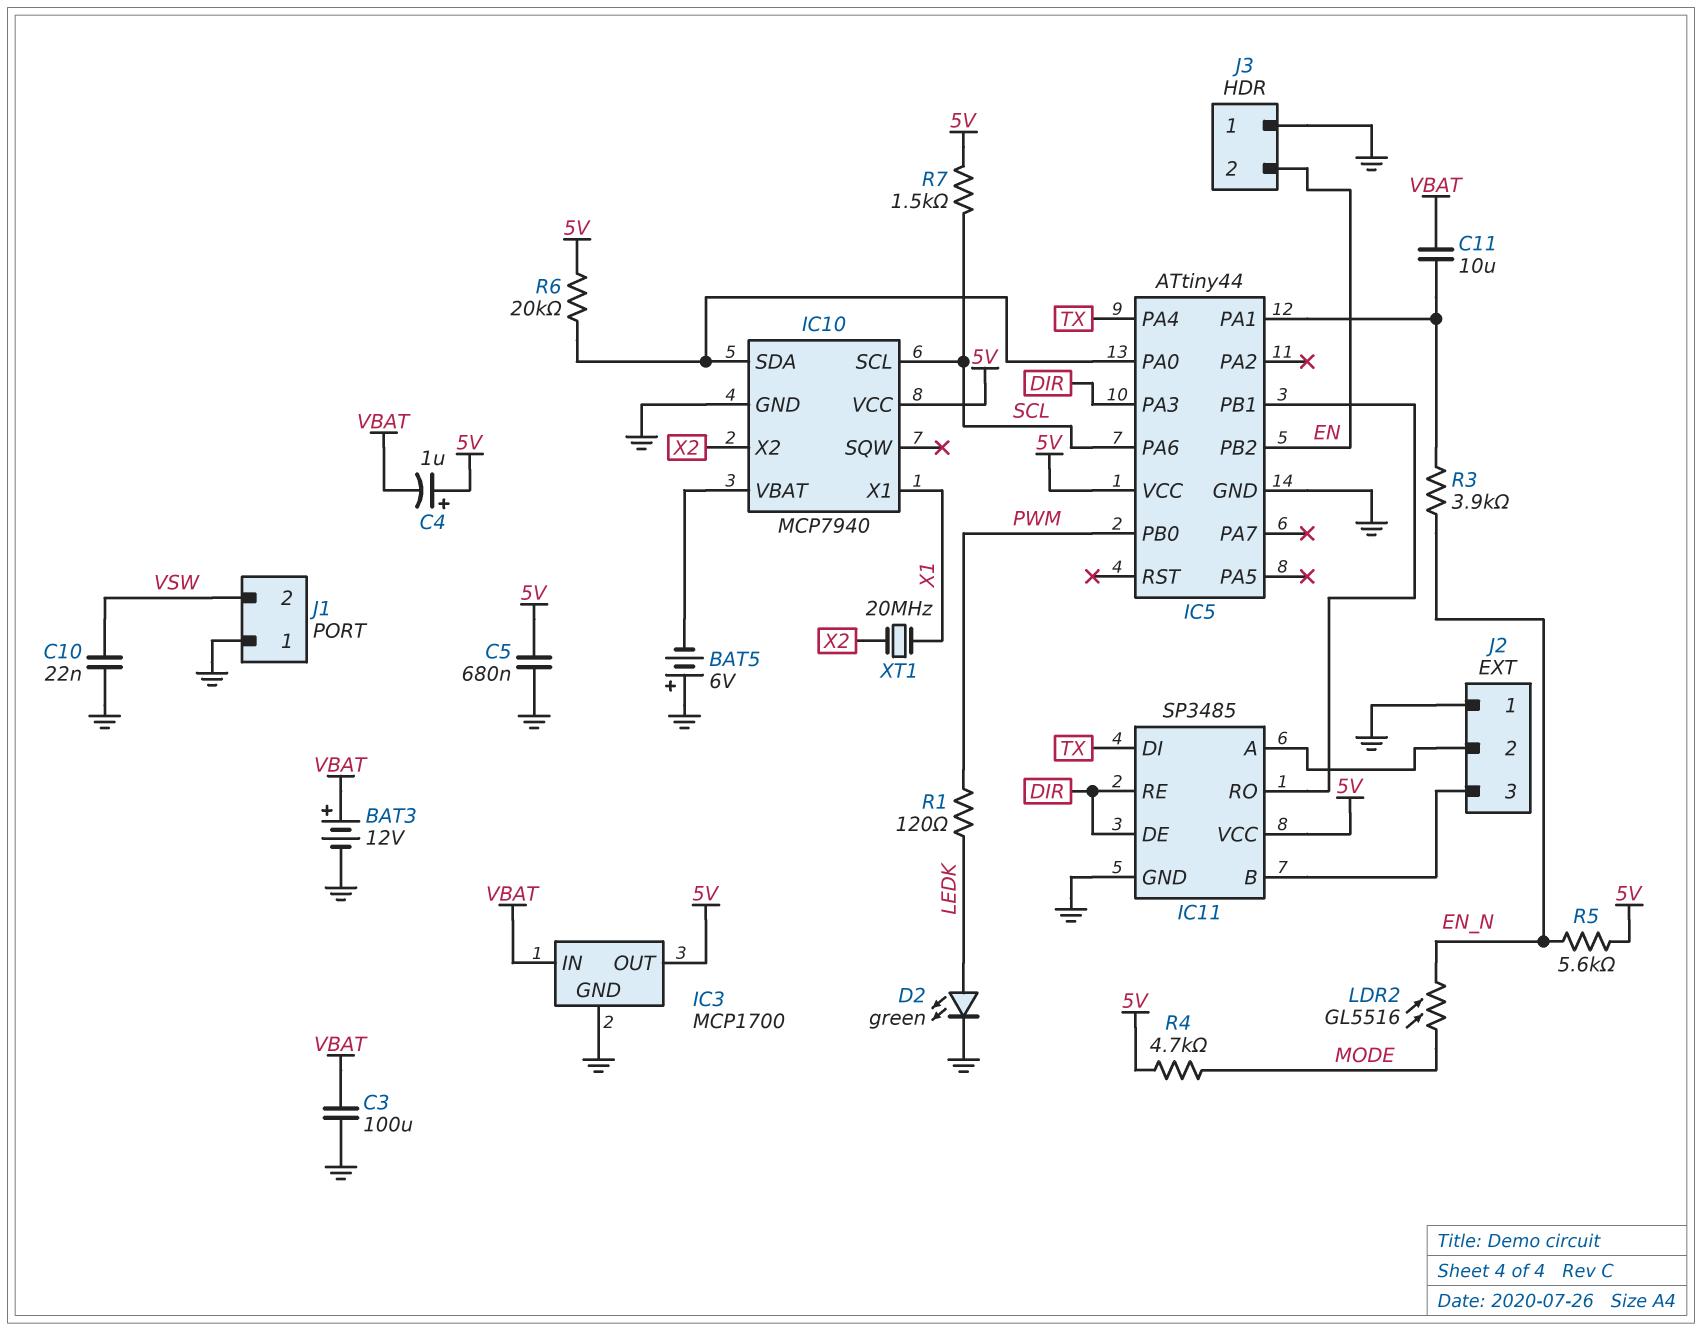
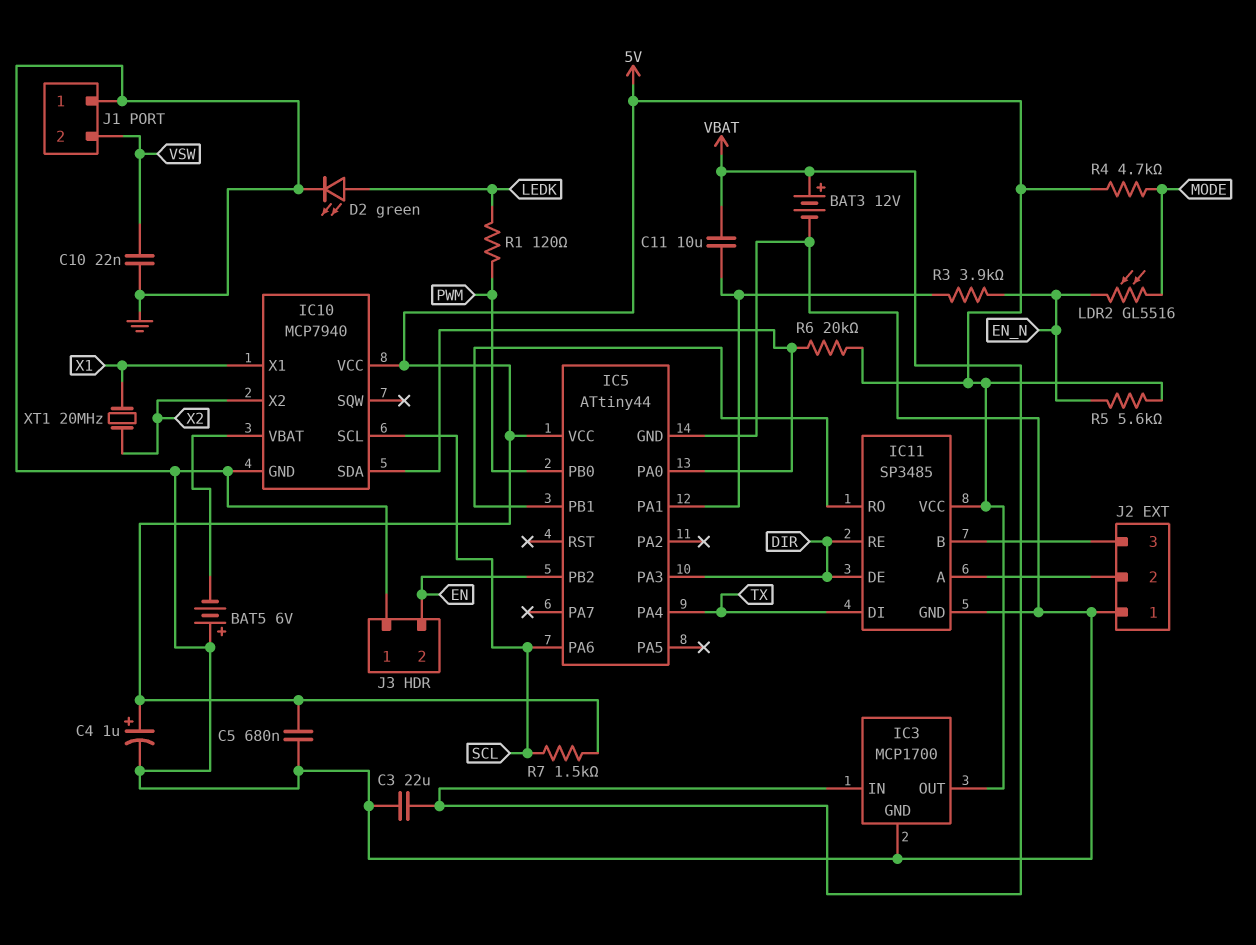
C3: 100uF (GND, VBAT) -> 22uF (GND, VBAT)
C4: 1uF (plus 5V, minus VBAT) -> 1uF (plus 5V, minus GND)

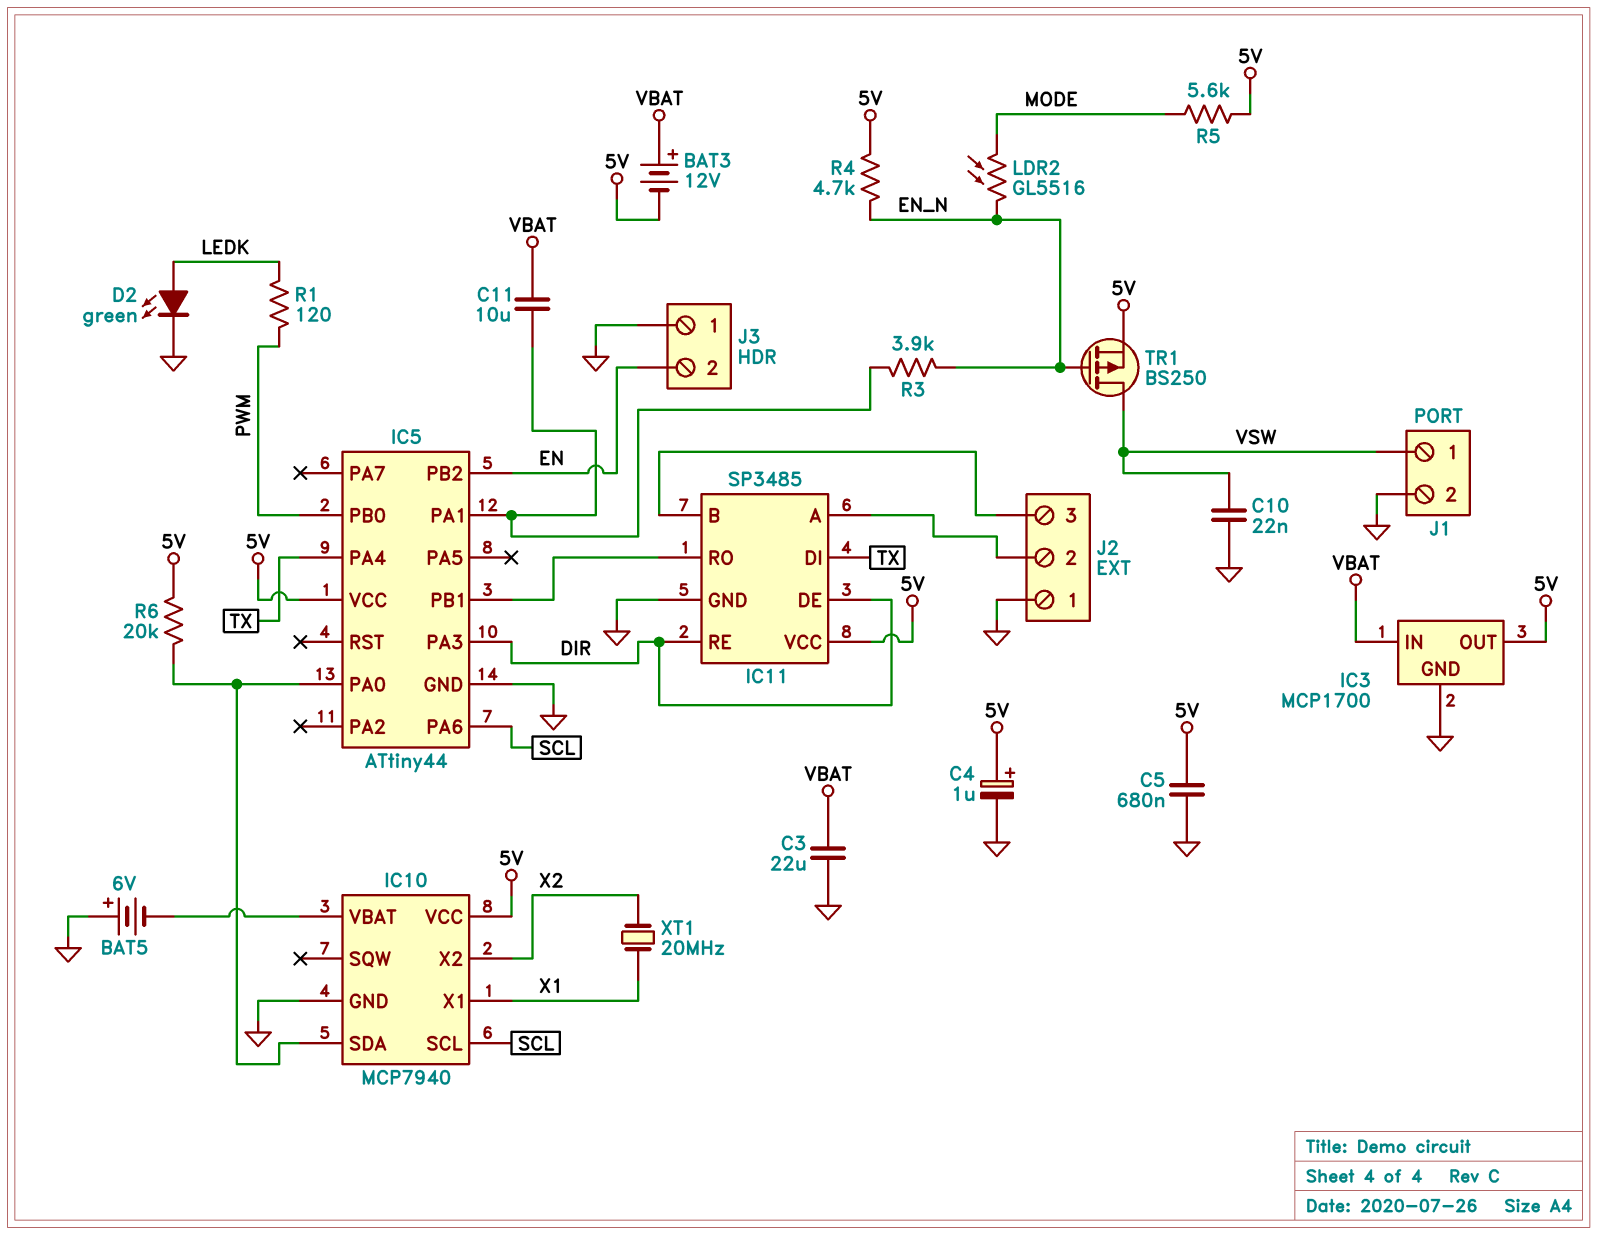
BAT3: 12V (plus VBAT, minus GND) -> 12V (plus VBAT, minus 5V)
J1 pin 1: GND -> VSW
J1 pin 2: VSW -> GND
R4: 4.7k (5V, MODE) -> 4.7k (5V, EN_N)
R5: 5.6k (5V, EN_N) -> 5.6k (5V, MODE)
R7: 1.5k (5V, SCL) -> none
TR1: none -> PMOS BS250 (G EN_N, D VSW, S 5V)

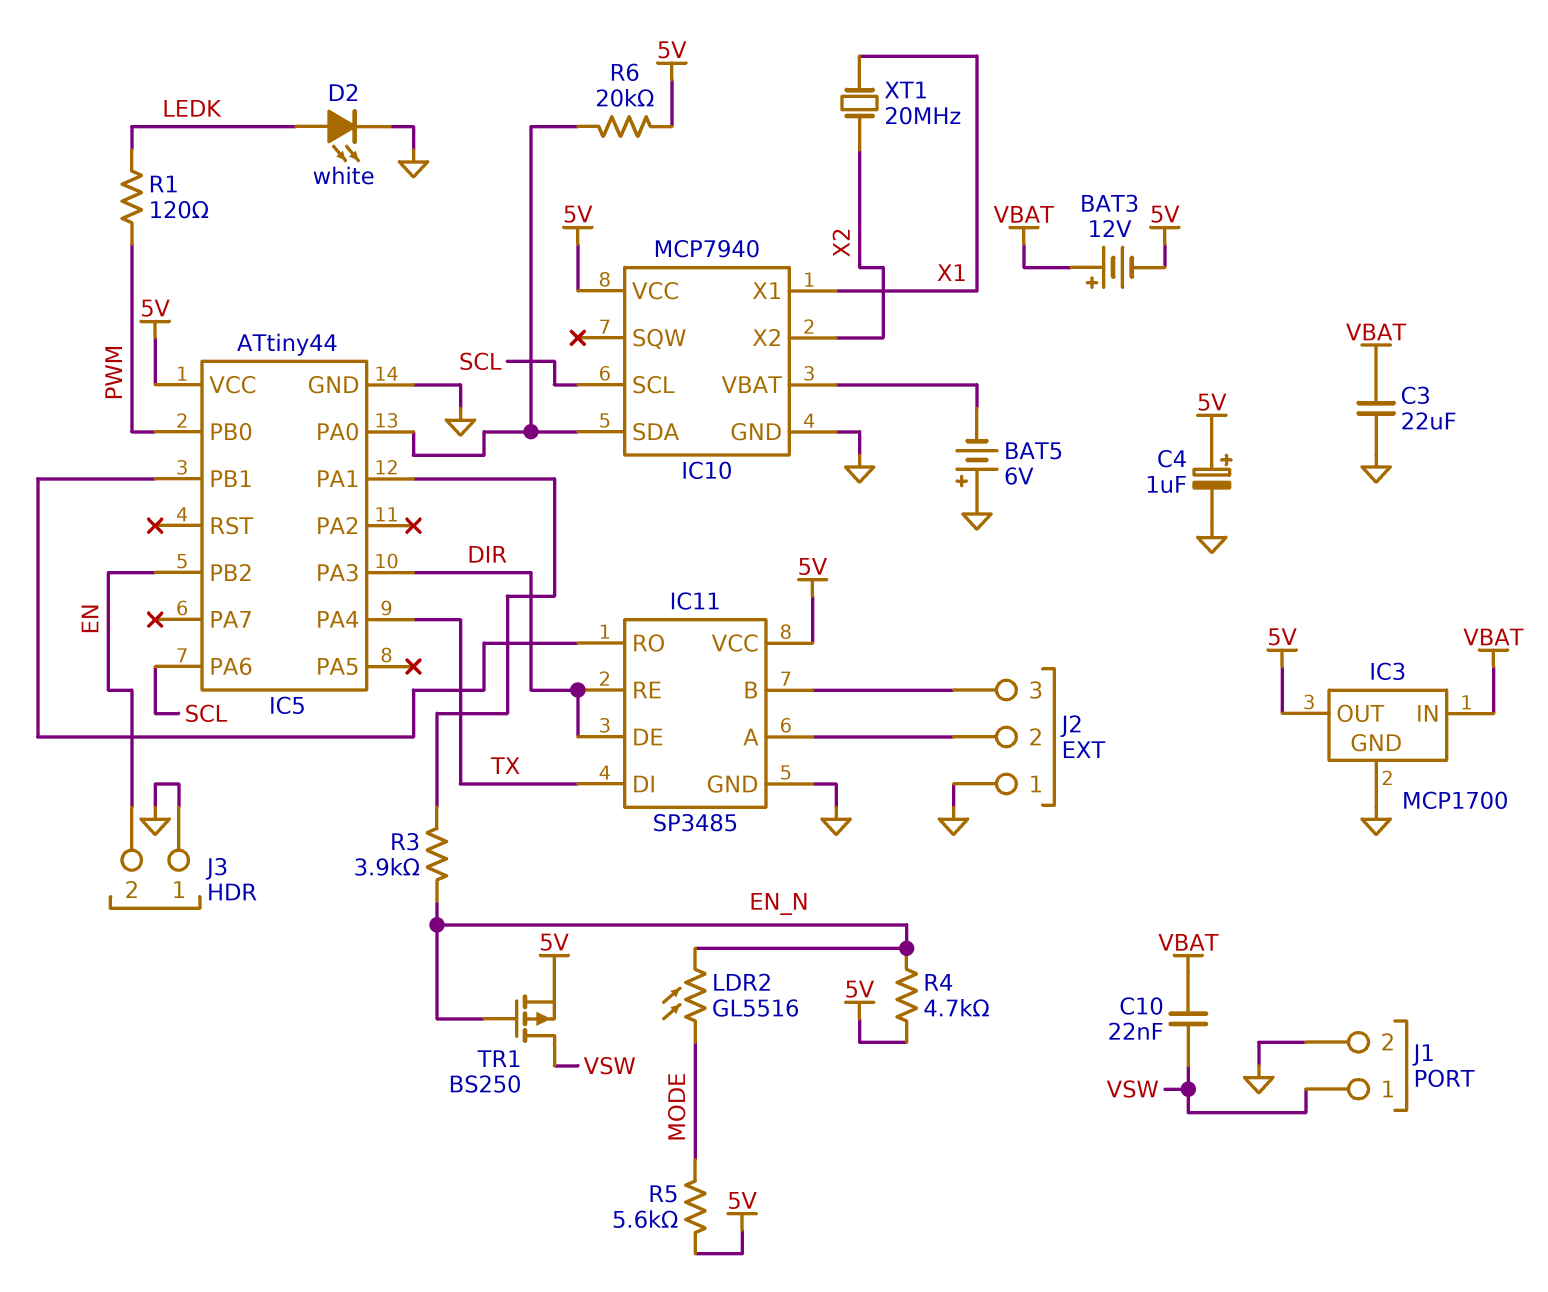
C5: 680nF (5V, GND) -> none
C10: 22nF (GND, VSW) -> 22nF (VBAT, VSW)
C11: 10uF (IC5/PA1, VBAT) -> none
D2: LED green (A LEDK, K GND) -> LED white (A LEDK, K GND)

